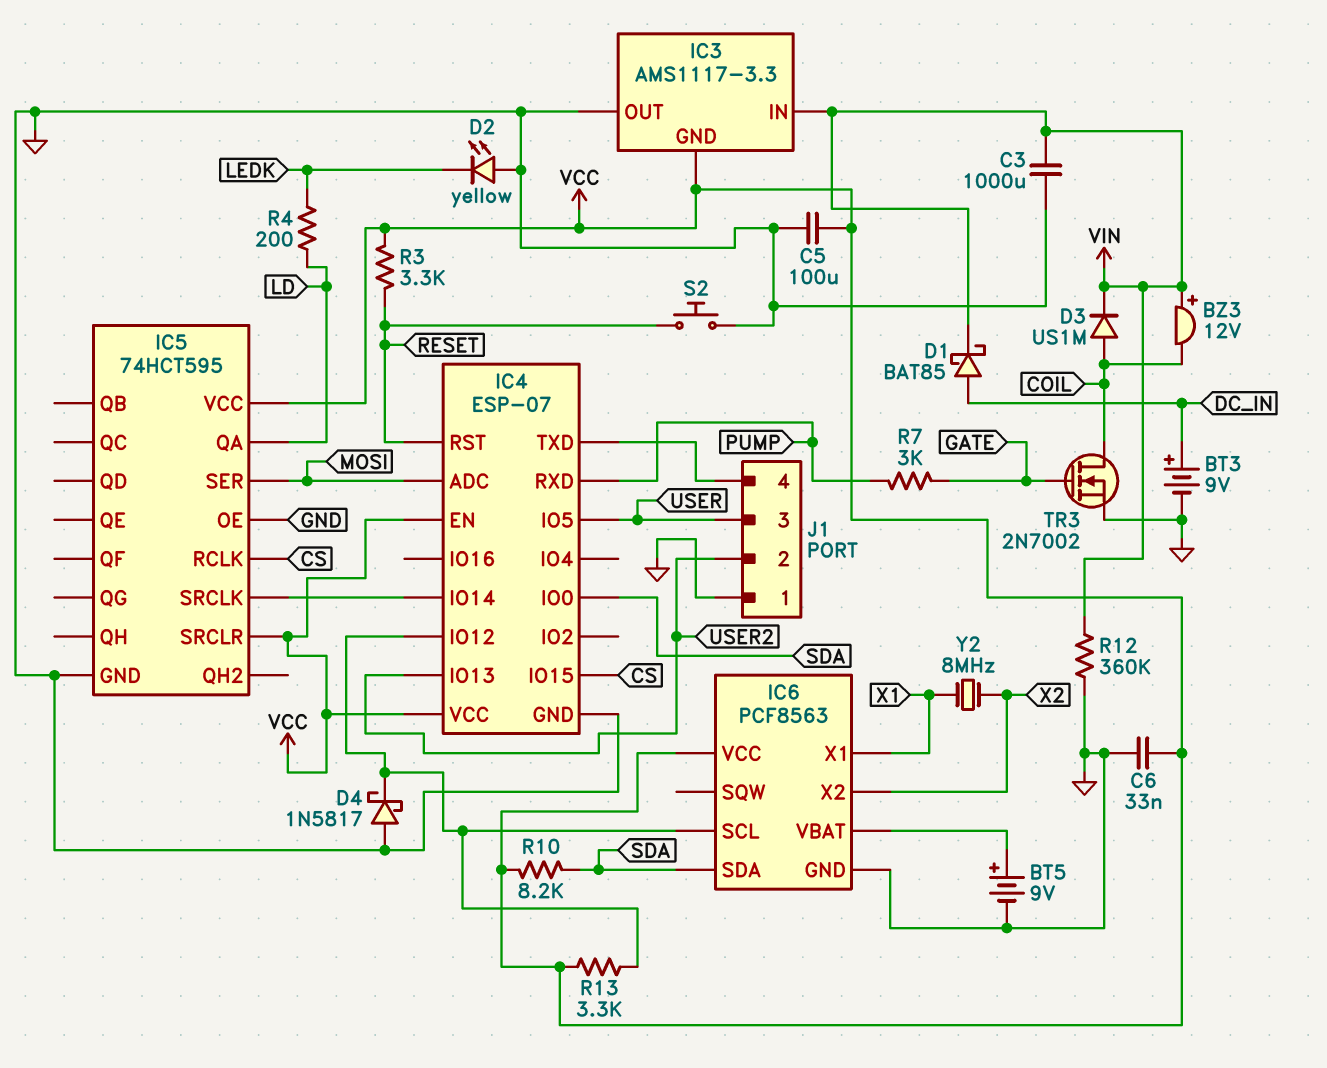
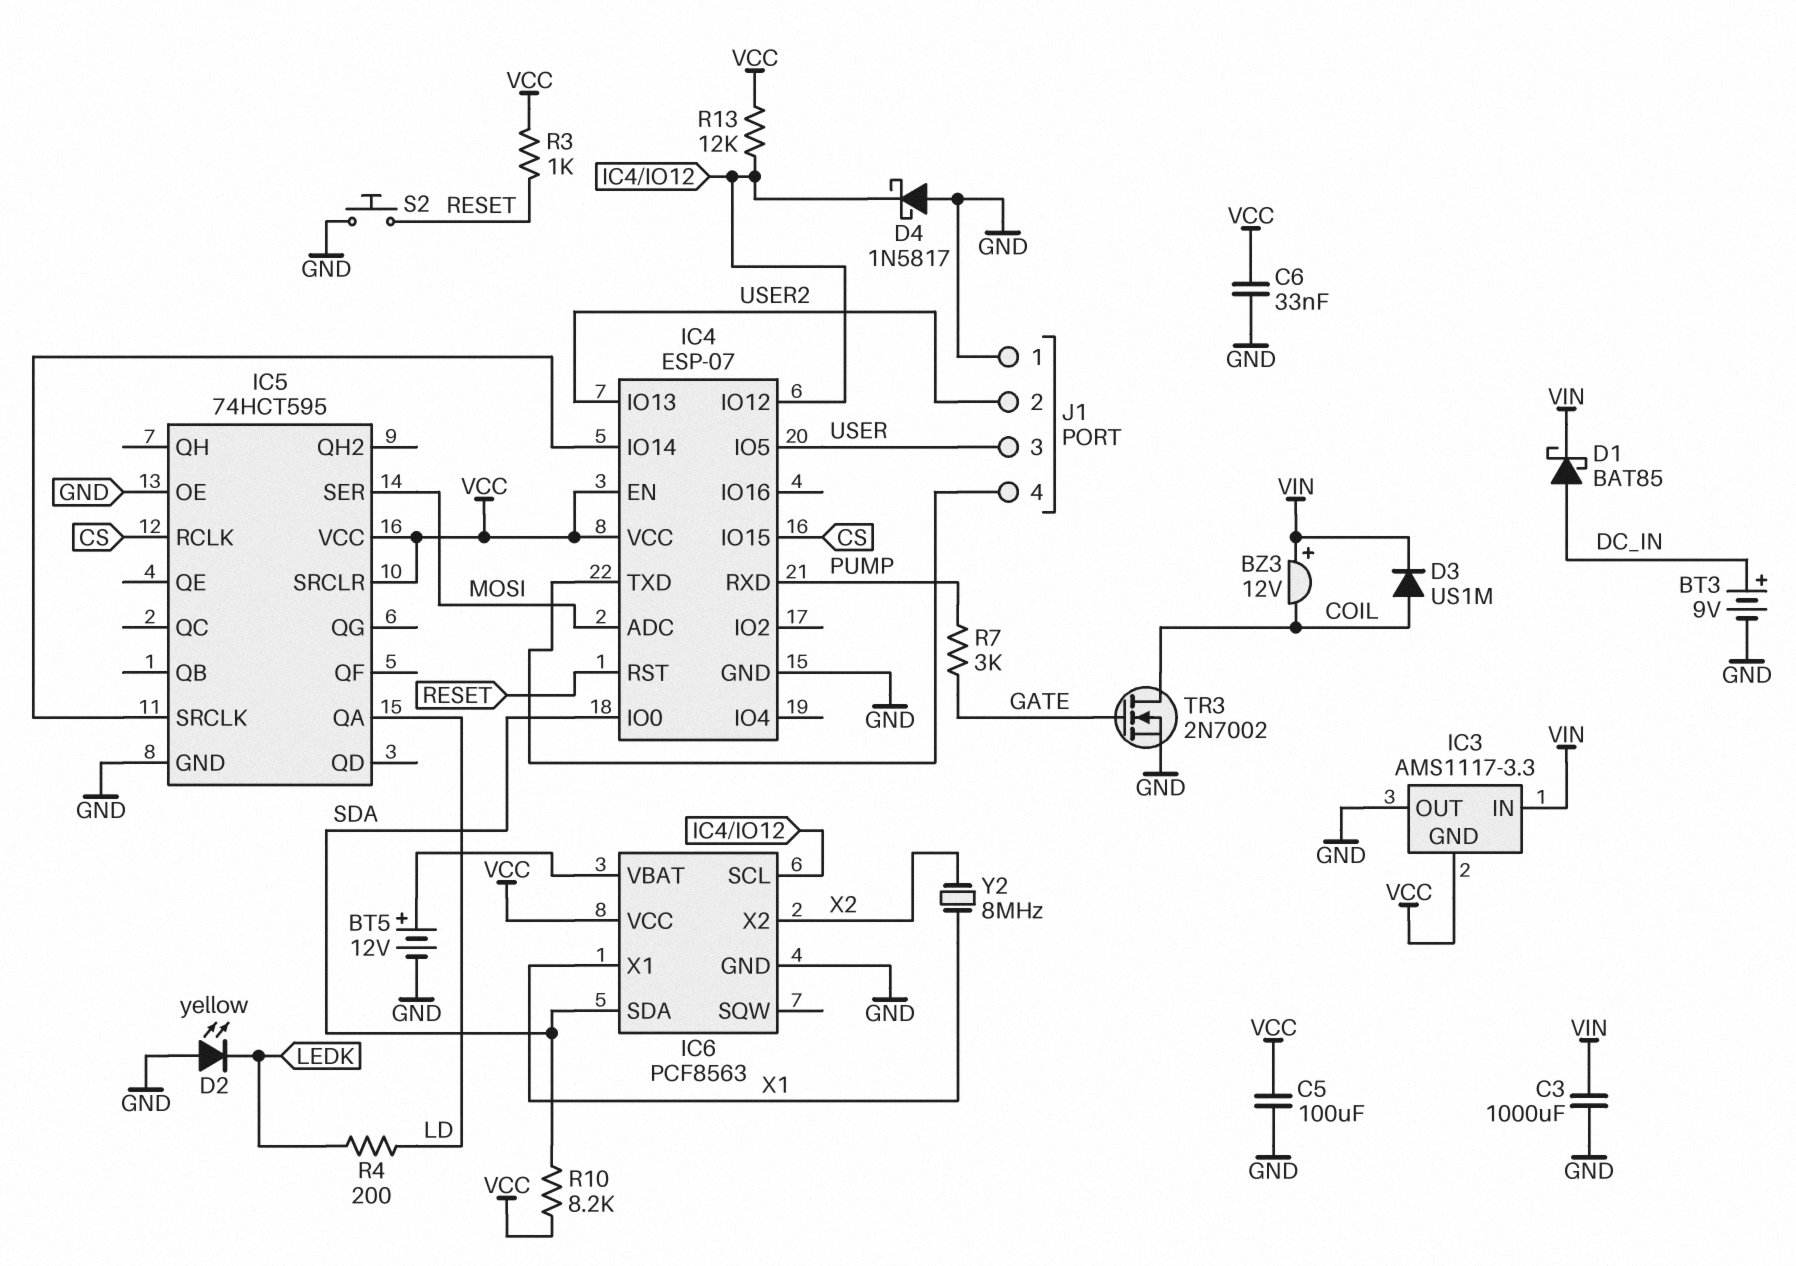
BT5: 9V (plus IC6/VBAT, minus GND) -> 12V (plus IC6/VBAT, minus GND)
R3: 3.3k (RESET, VCC) -> 1k (RESET, VCC)
R12: 360k (GND, VIN) -> none
R13: 3.3k (IC4/IO12, VCC) -> 12k (IC4/IO12, VCC)

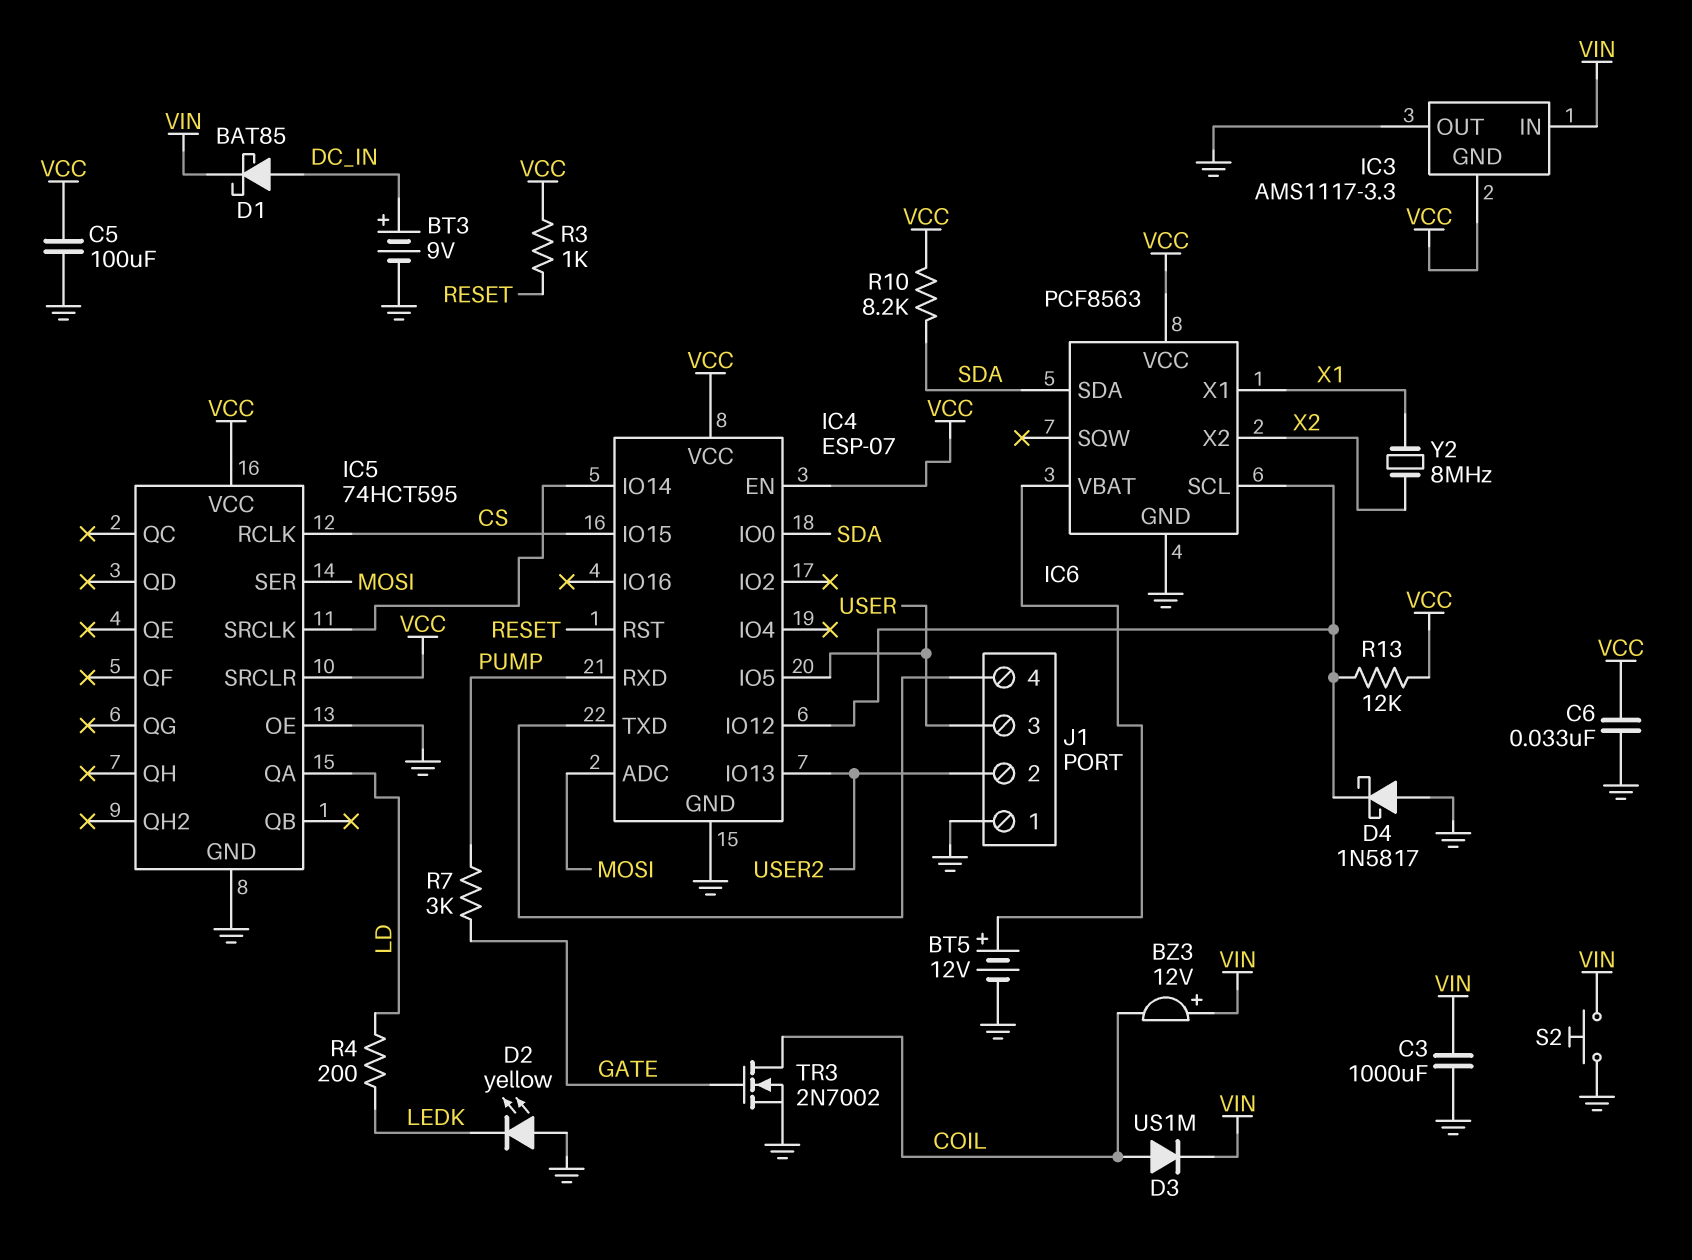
S2: button (GND, RESET) -> button (GND, VIN)

